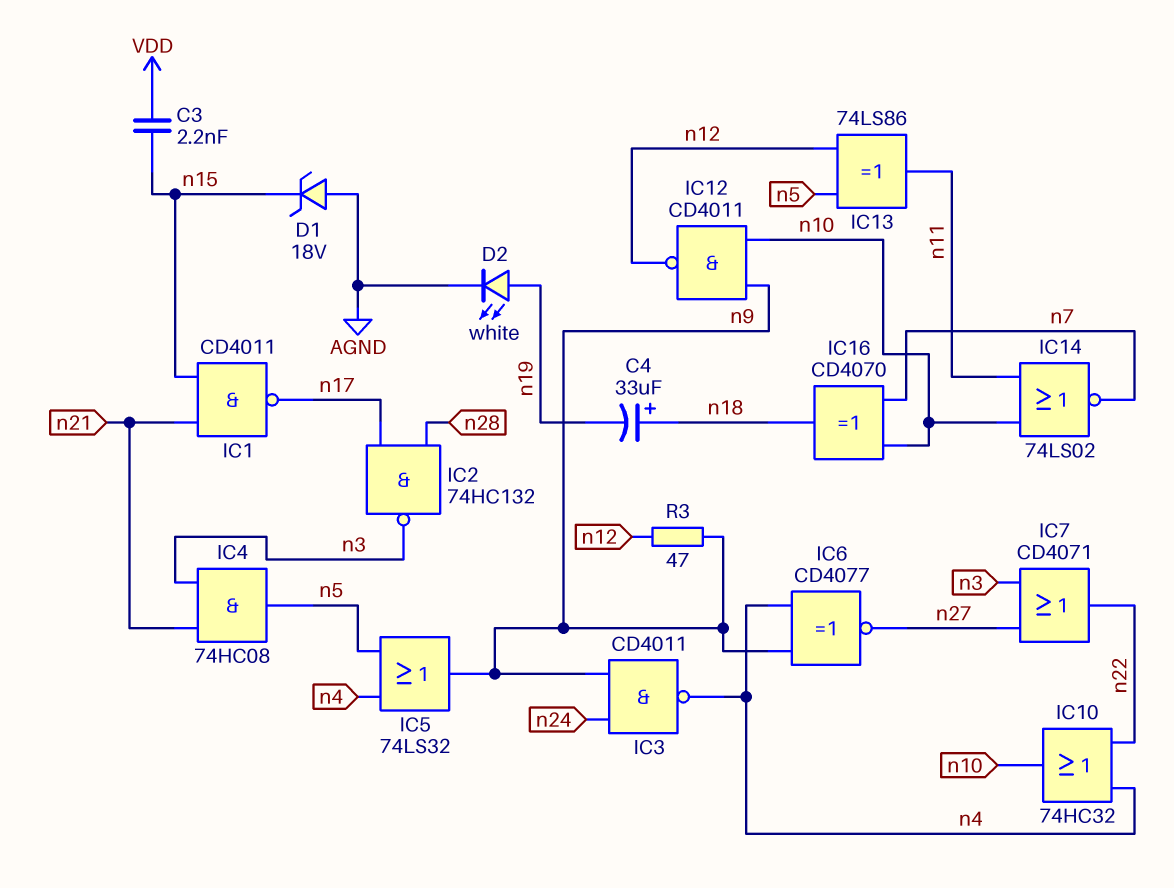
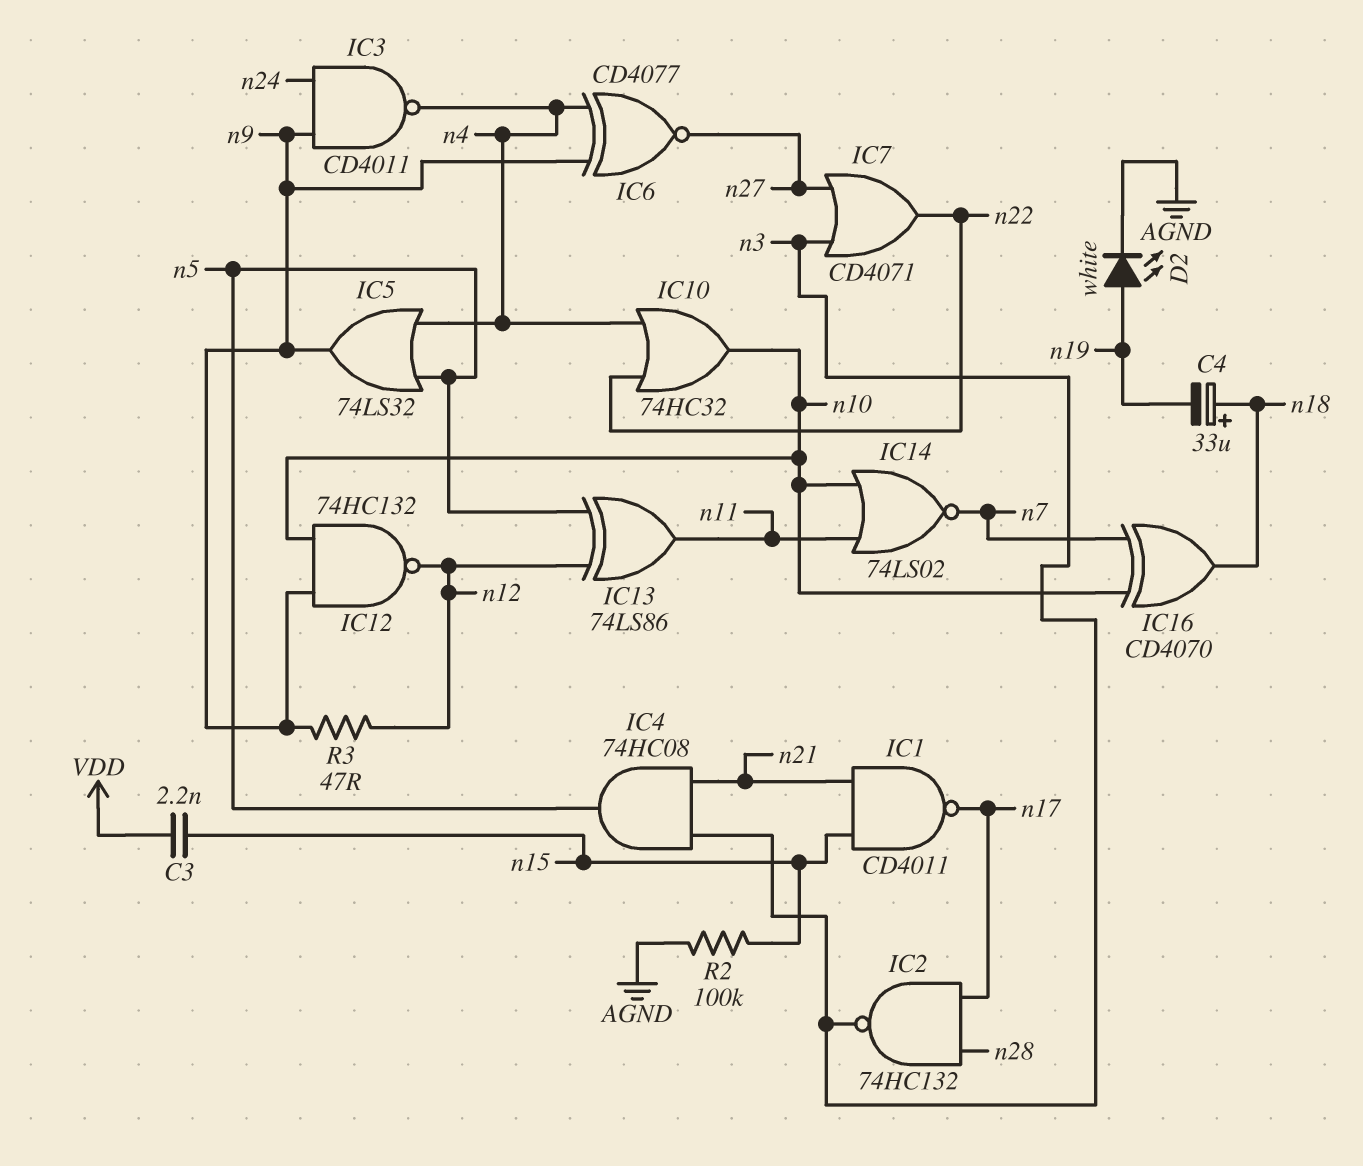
D1: zener 18V (A AGND, K n15) -> none
IC12: NAND CD4011 (in n9, in n10, out n12) -> NAND 74HC132 (in n9, in n10, out n12)
R2: none -> 100k (AGND, n15)

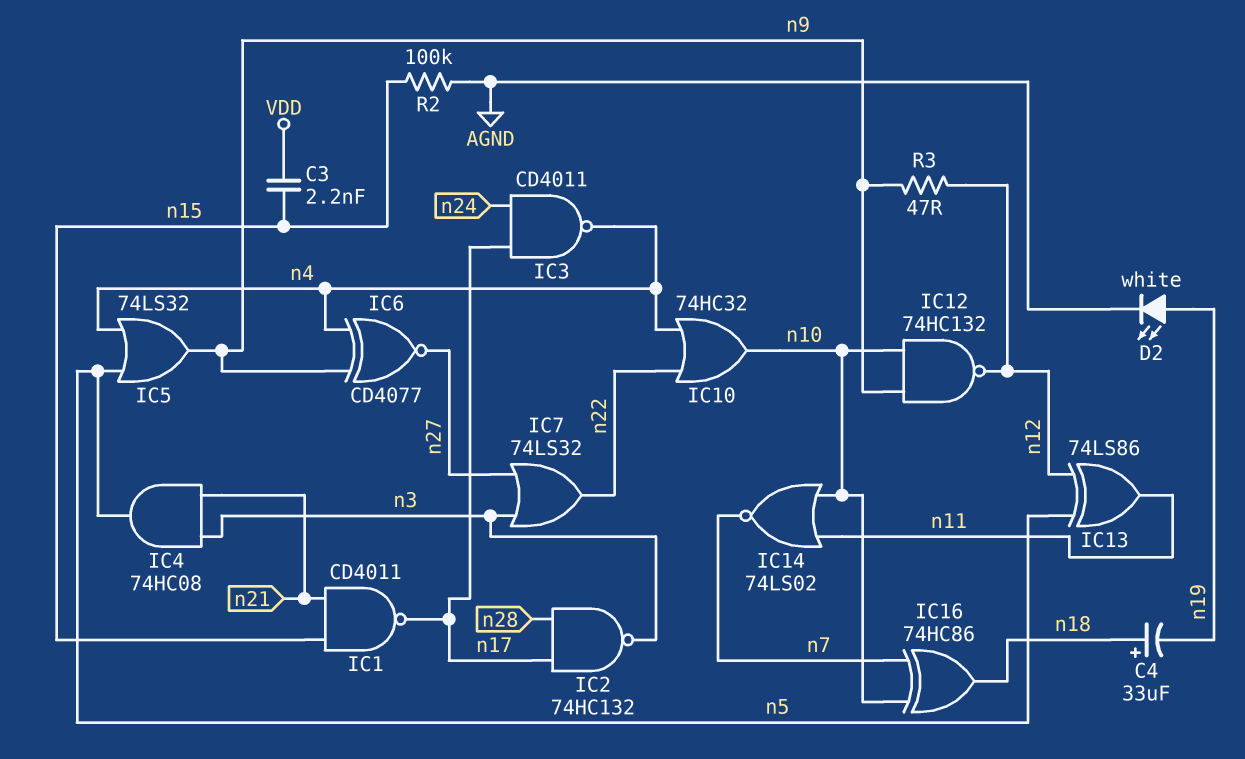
IC3: NAND CD4011 (in n9, in n24, out n4) -> NAND CD4011 (in n17, in n24, out n4)
IC7: OR CD4071 (in n3, in n27, out n22) -> OR 74LS32 (in n3, in n27, out n22)
IC16: XOR CD4070 (in n7, in n10, out n18) -> XOR 74HC86 (in n7, in n10, out n18)

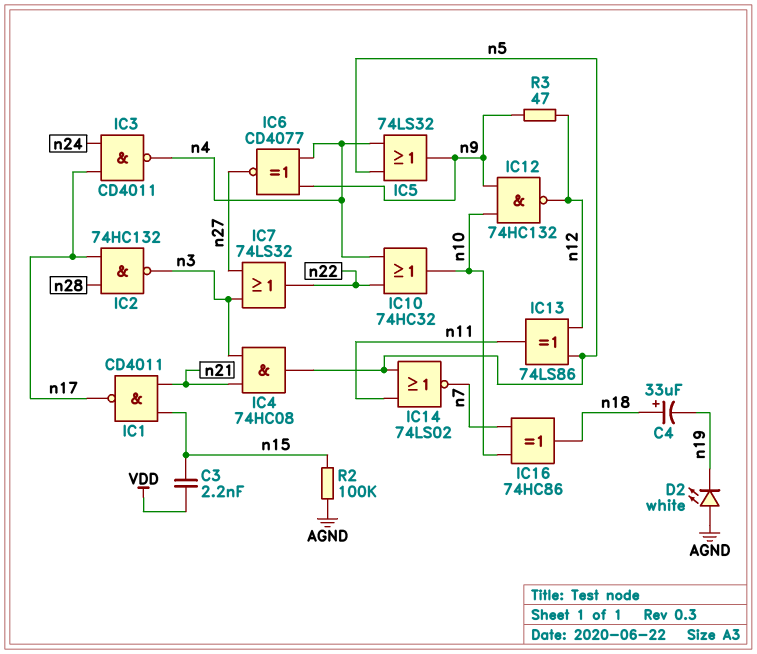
D2: LED white (A n19, K AGND) -> LED white (A AGND, K n19)
IC14: NOR 74LS02 (in n10, in n11, out n7) -> NOR 74LS02 (in n5, in n11, out n7)

